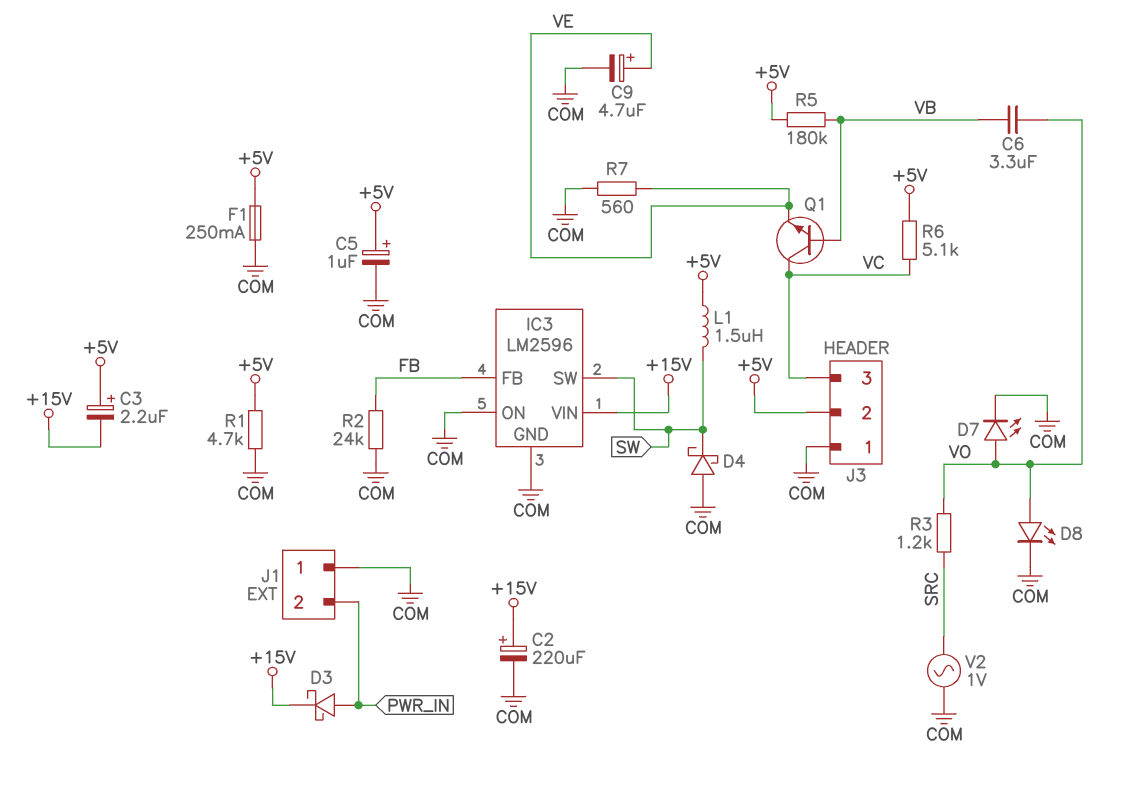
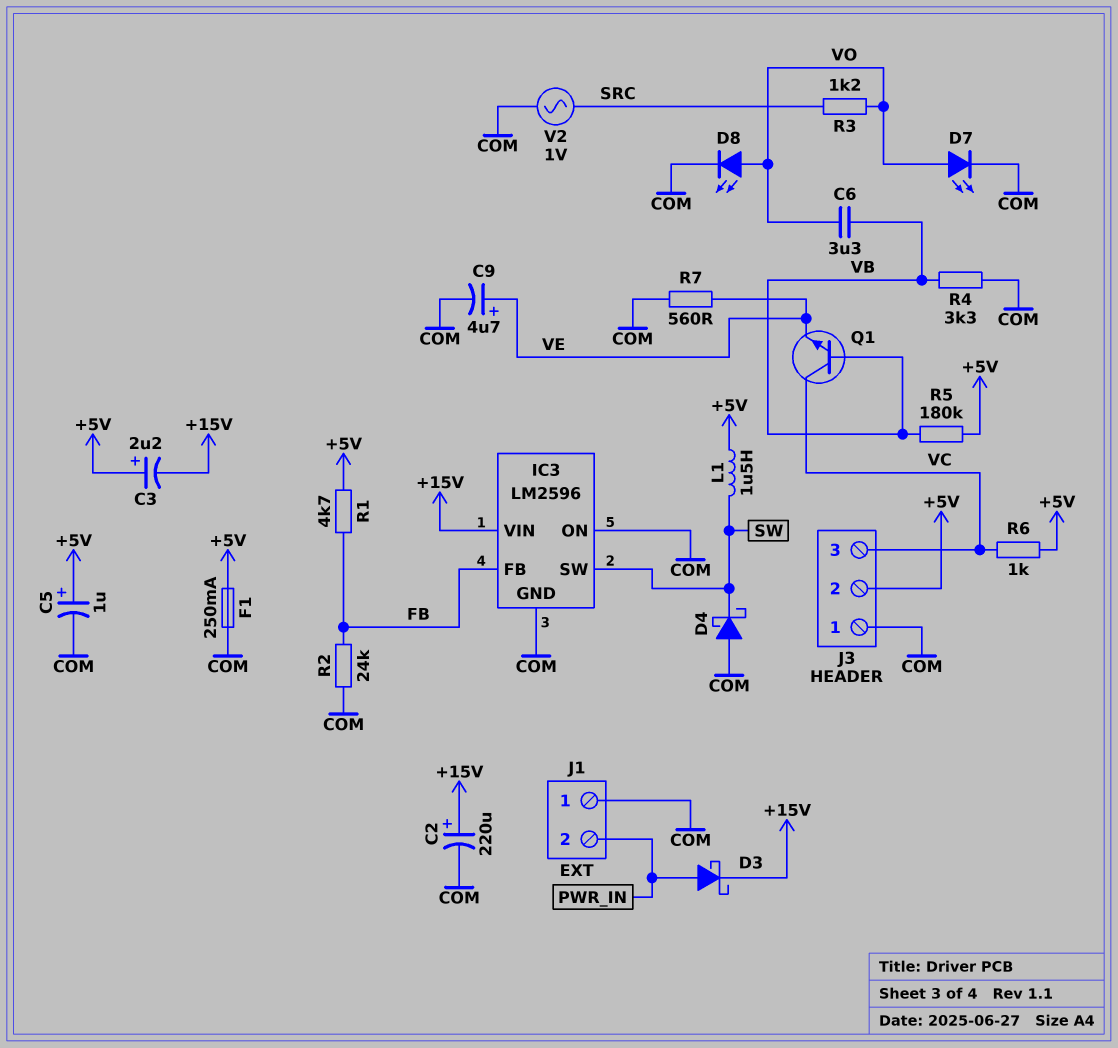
R1: 4.7k (+5V, COM) -> 4.7k (+5V, FB)
R4: none -> 3.3k (COM, VB)
R6: 5.1k (+5V, VC) -> 1k (+5V, VC)

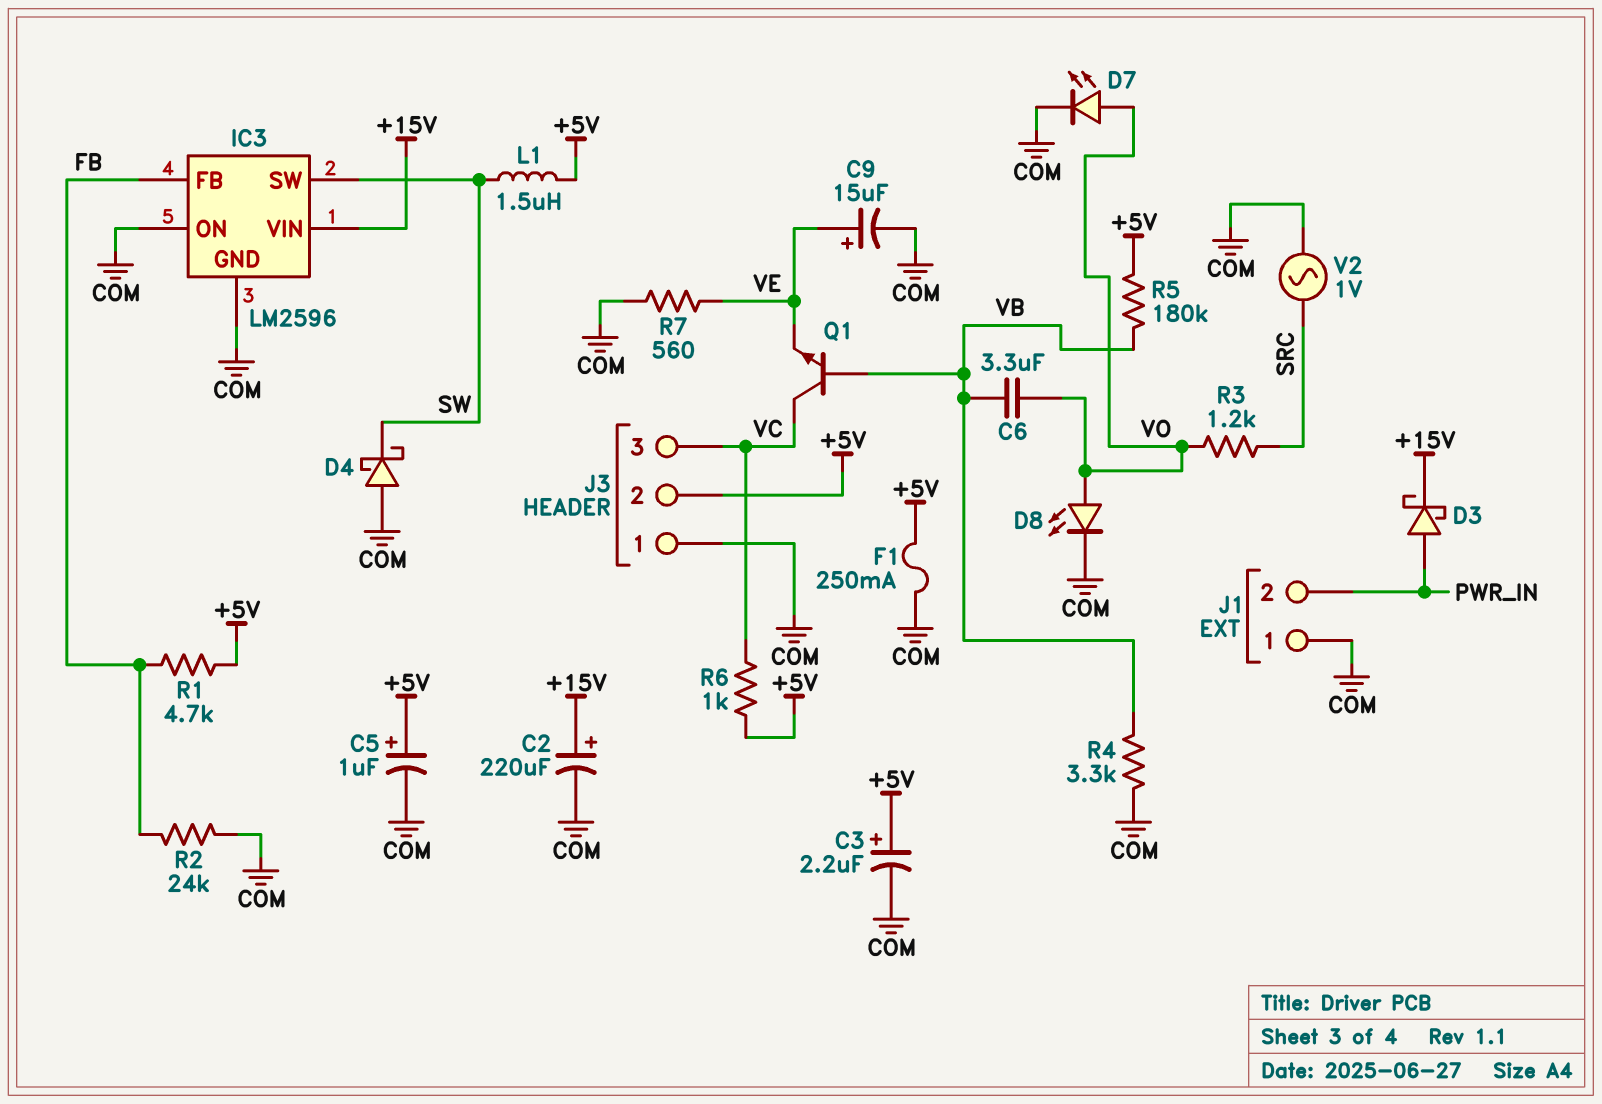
C3: 2.2uF (plus +5V, minus +15V) -> 2.2uF (plus +5V, minus COM)
C9: 4.7uF (plus VE, minus COM) -> 15uF (plus VE, minus COM)

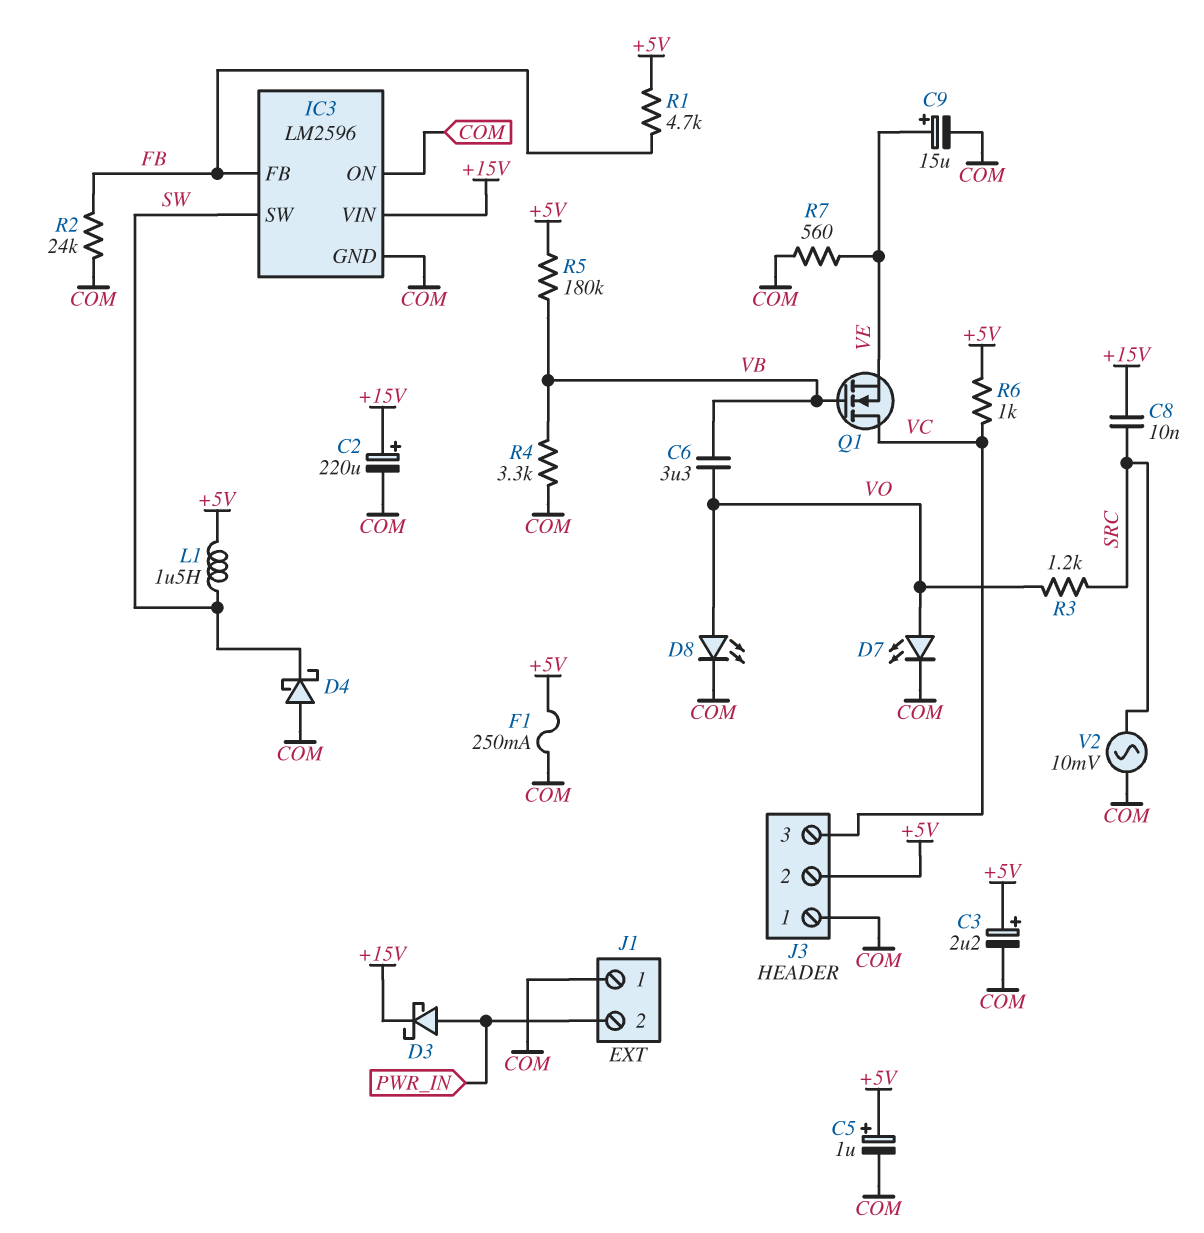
C8: none -> 10nF (+15V, SRC)
Q1: NPN (B VB, C VC, E VE) -> NMOS (G VB, D VC, S VE)
V2: AC 1V (COM, SRC) -> AC 10mV (COM, SRC)

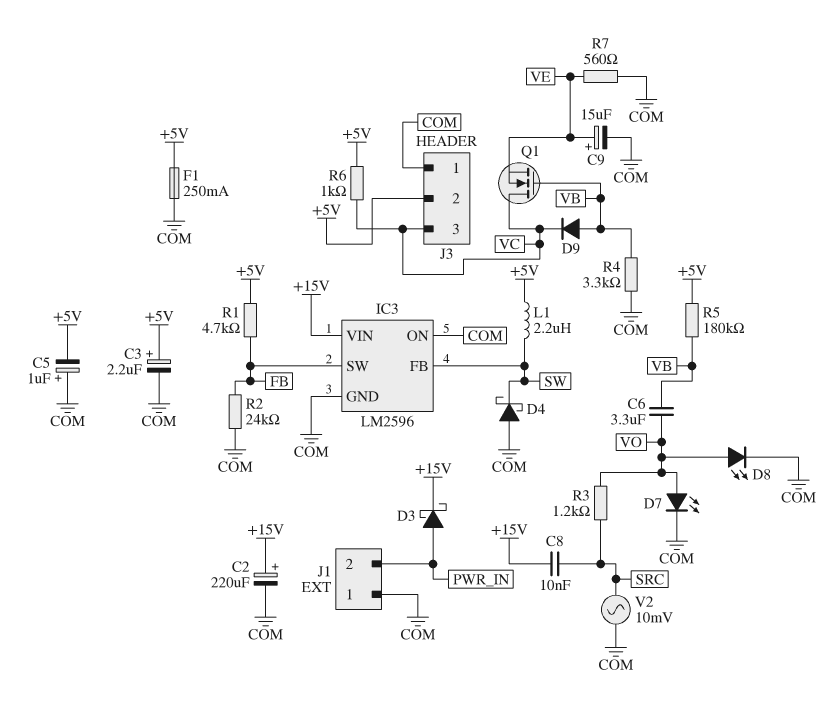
C5: 1uF (plus +5V, minus COM) -> 1uF (plus COM, minus +5V)
D9: none -> diode (A VB, K VC)
IC3 pin FB: FB -> SW
IC3 pin SW: SW -> FB
L1: 1.5uH (+5V, SW) -> 2.2uH (+5V, SW)

